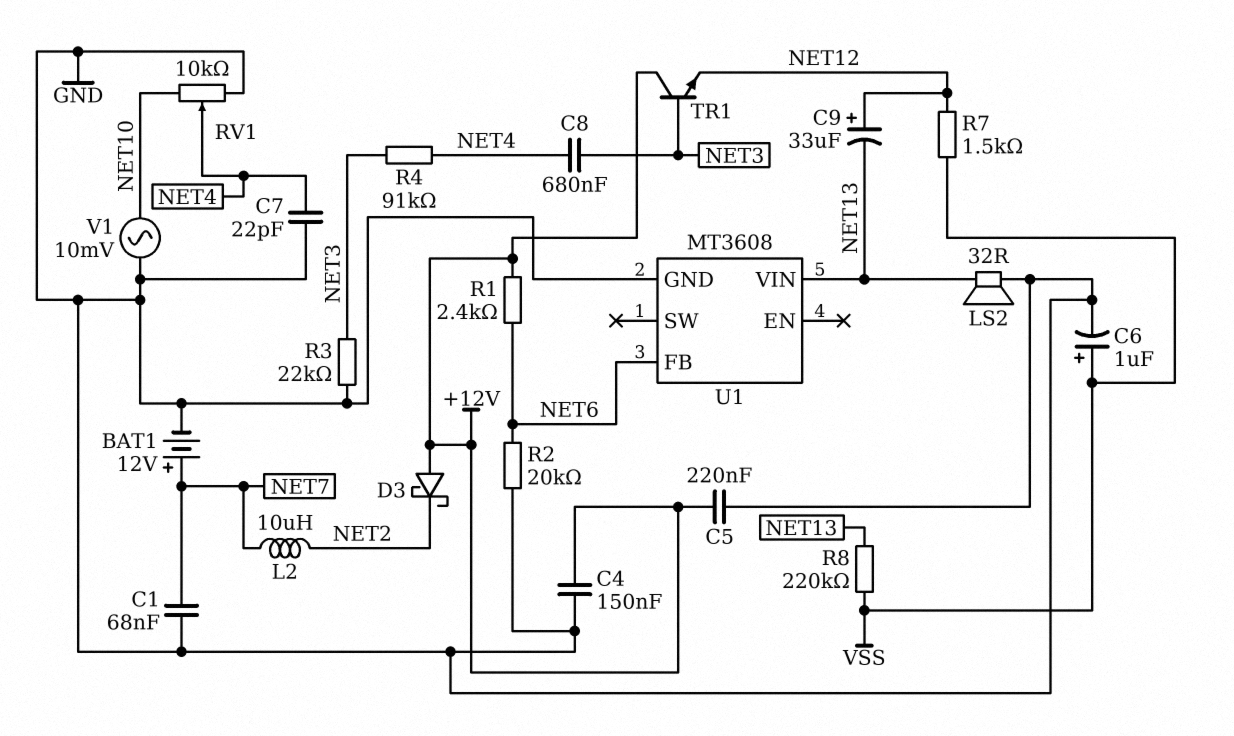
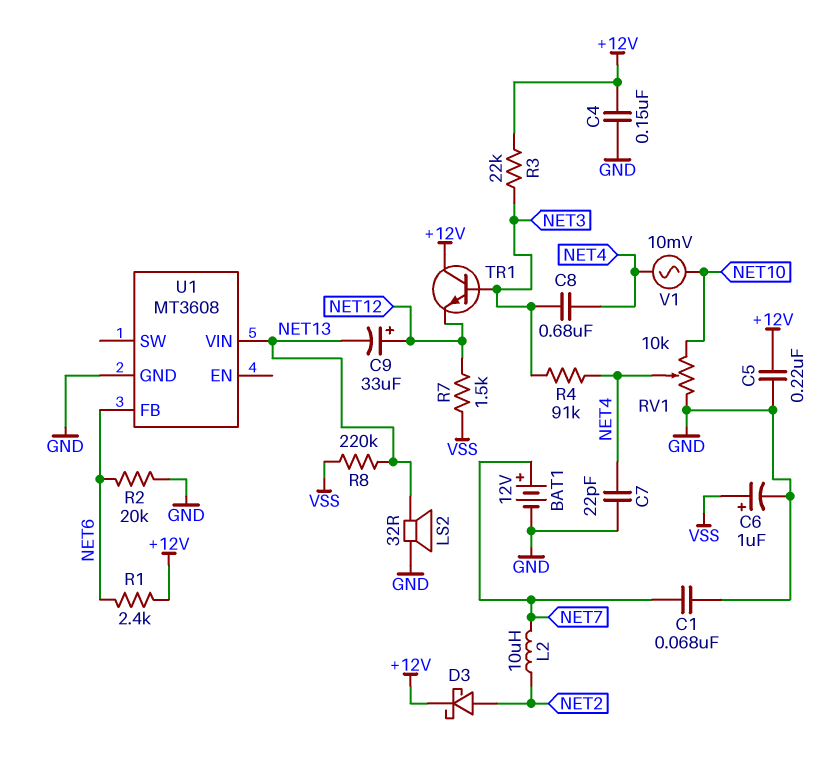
D3: schottky (A +12V, K NET2) -> schottky (A NET2, K +12V)
R3: 22k (GND, NET3) -> 22k (+12V, NET3)
V1: AC 10mV (GND, NET10) -> AC 10mV (NET4, NET10)

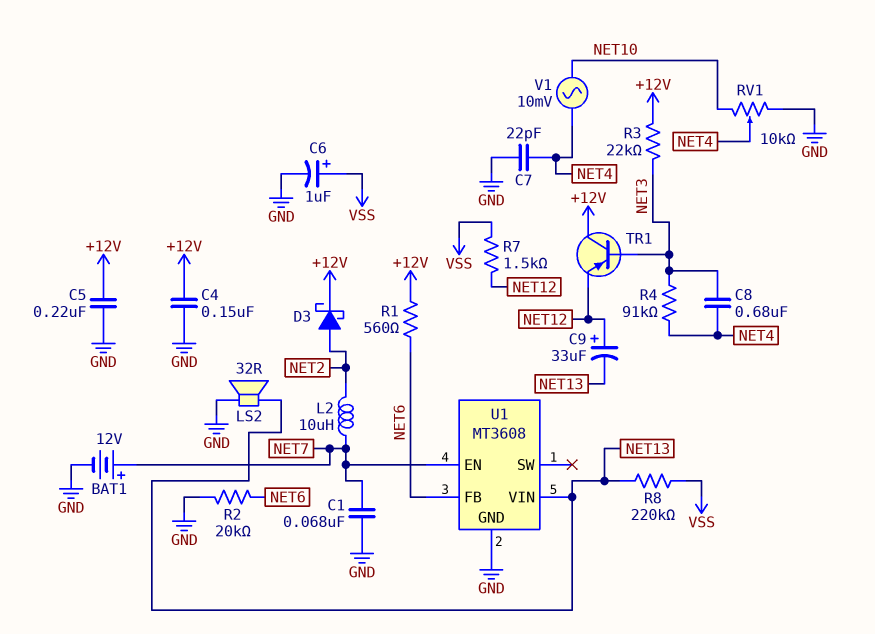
R1: 2.4k (+12V, NET6) -> 560 (+12V, NET6)
TR1: NPN (B NET3, C +12V, E NET12) -> PNP (B NET3, C +12V, E NET12)
U1 pin EN: none -> NET7

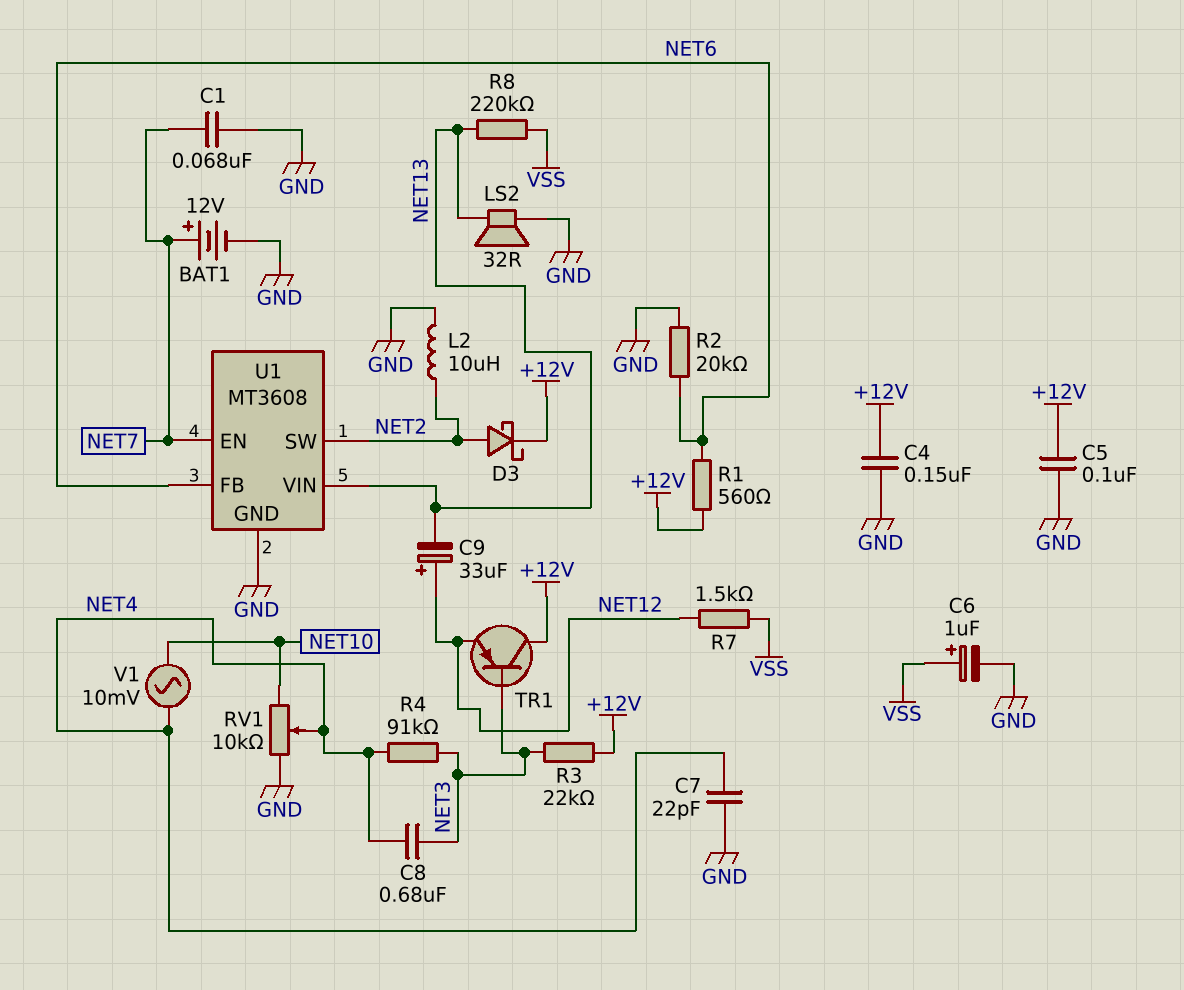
C5: 220nF (+12V, GND) -> 100nF (+12V, GND)
L2: 10uH (NET2, NET7) -> 10uH (GND, NET2)
U1 pin SW: none -> NET2

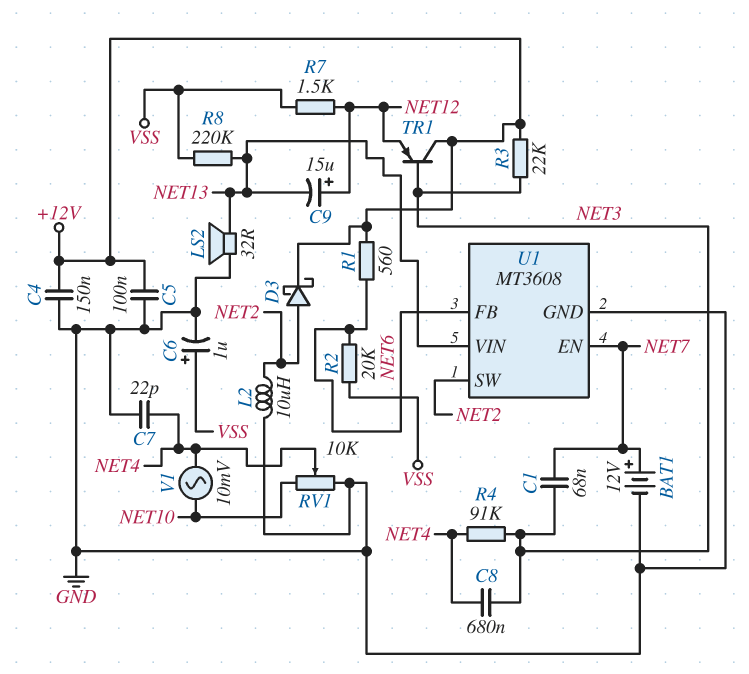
C1: 68nF (GND, NET7) -> 68nF (NET3, NET7)
C9: 33uF (plus NET12, minus NET13) -> 15uF (plus NET12, minus NET13)
R2: 20k (GND, NET6) -> 20k (NET6, VSS)

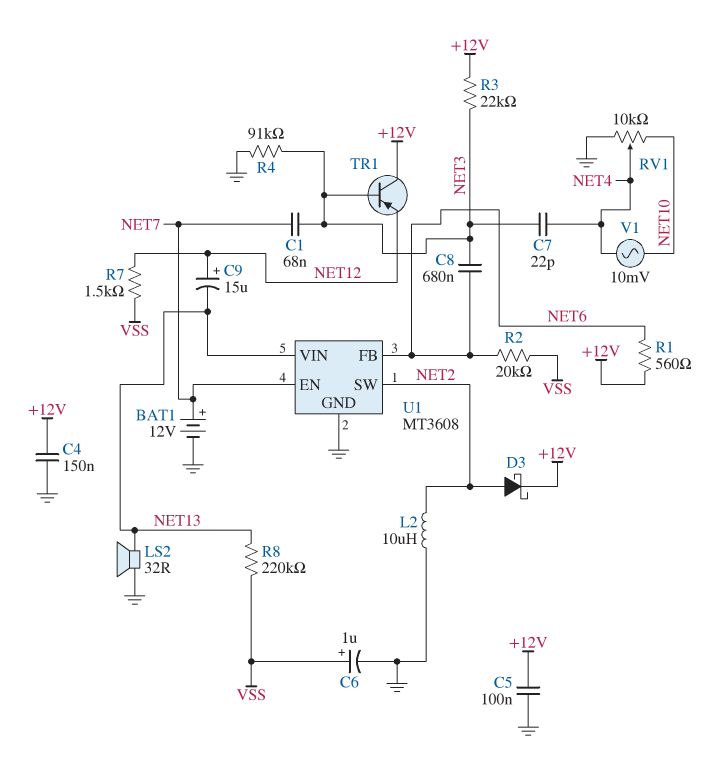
C7: 22pF (GND, NET4) -> 22pF (NET3, NET4)
C8: 680nF (NET3, NET4) -> 680nF (NET3, NET6)
R4: 91k (NET3, NET4) -> 91k (GND, NET3)

